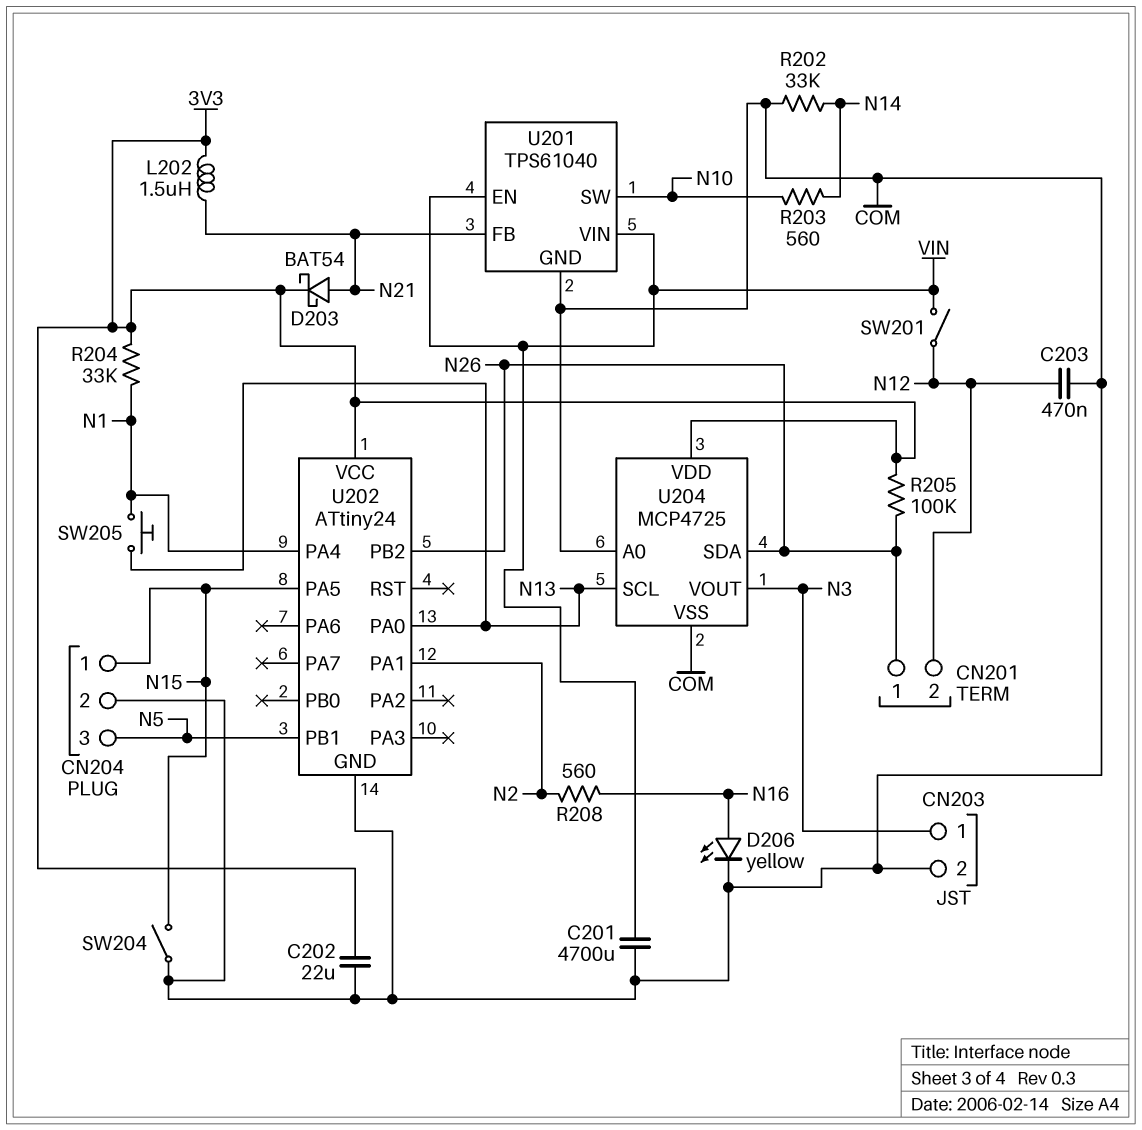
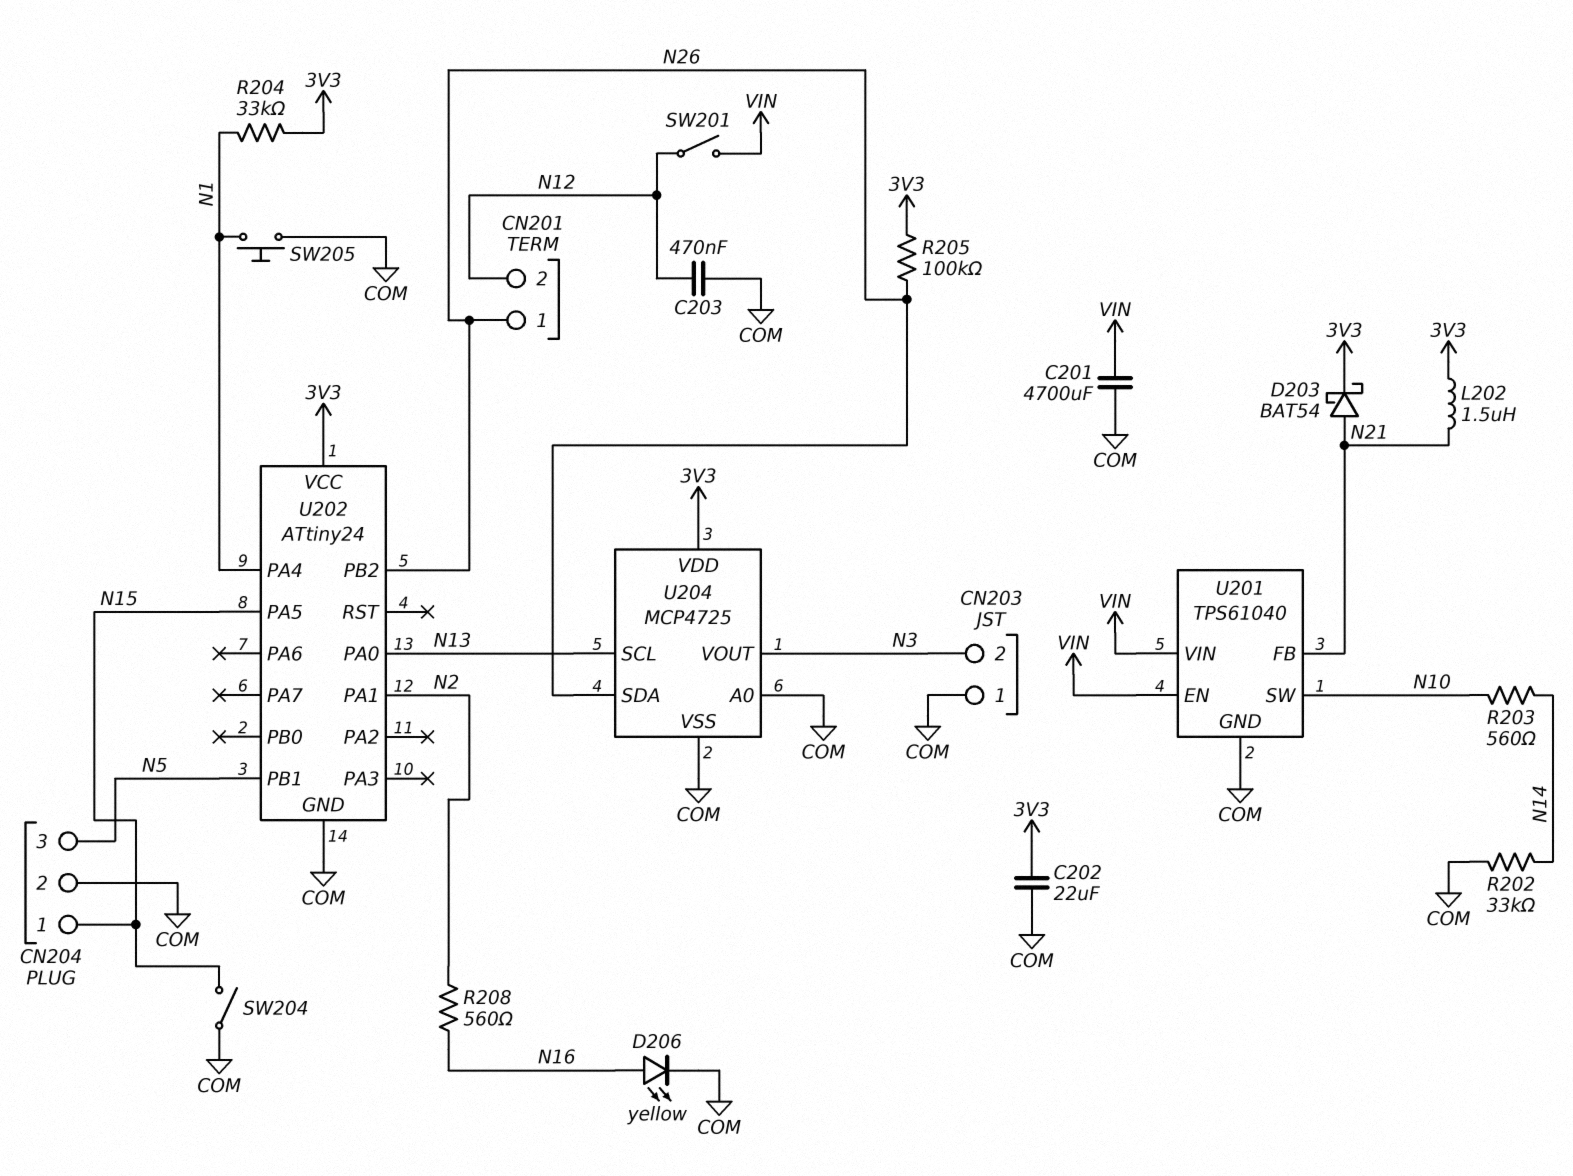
CN203 pin 1: N3 -> COM
CN203 pin 2: COM -> N3
SW205: button (N1, N13) -> button (COM, N1)

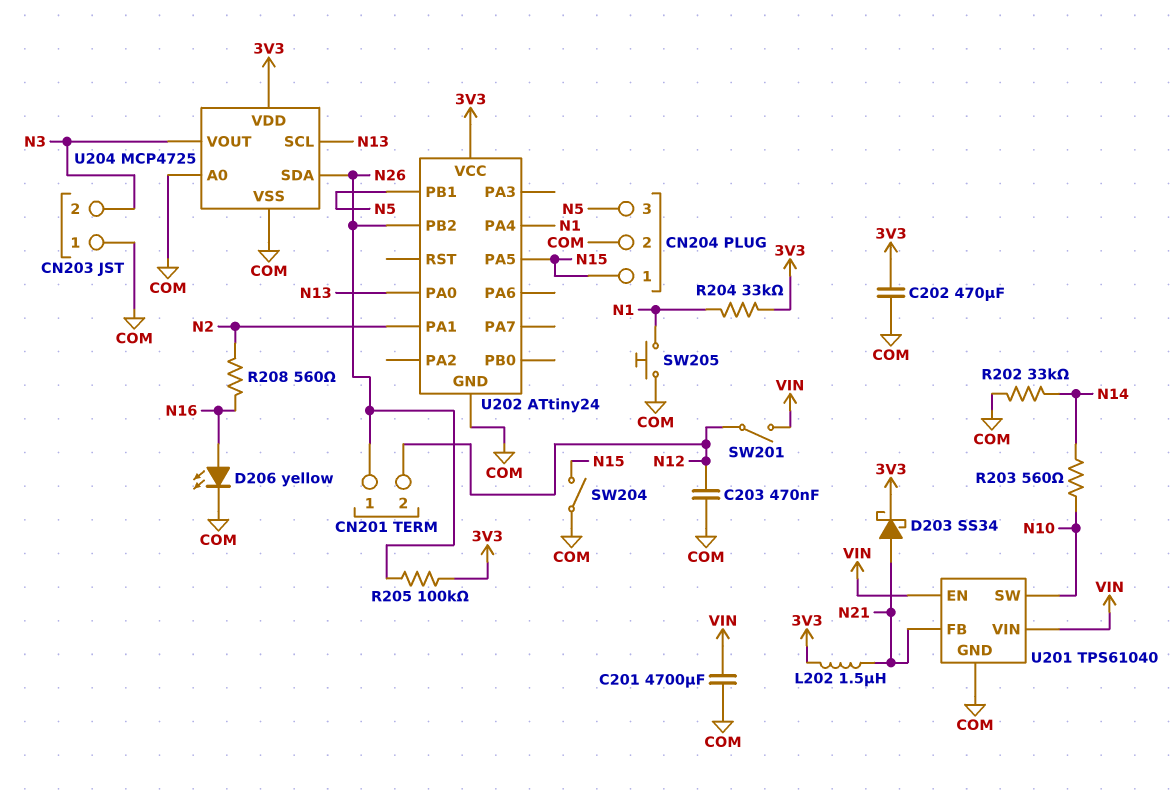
C202: 22uF (3V3, COM) -> 470uF (3V3, COM)
D203: schottky BAT54 (A N21, K 3V3) -> schottky SS34 (A N21, K 3V3)

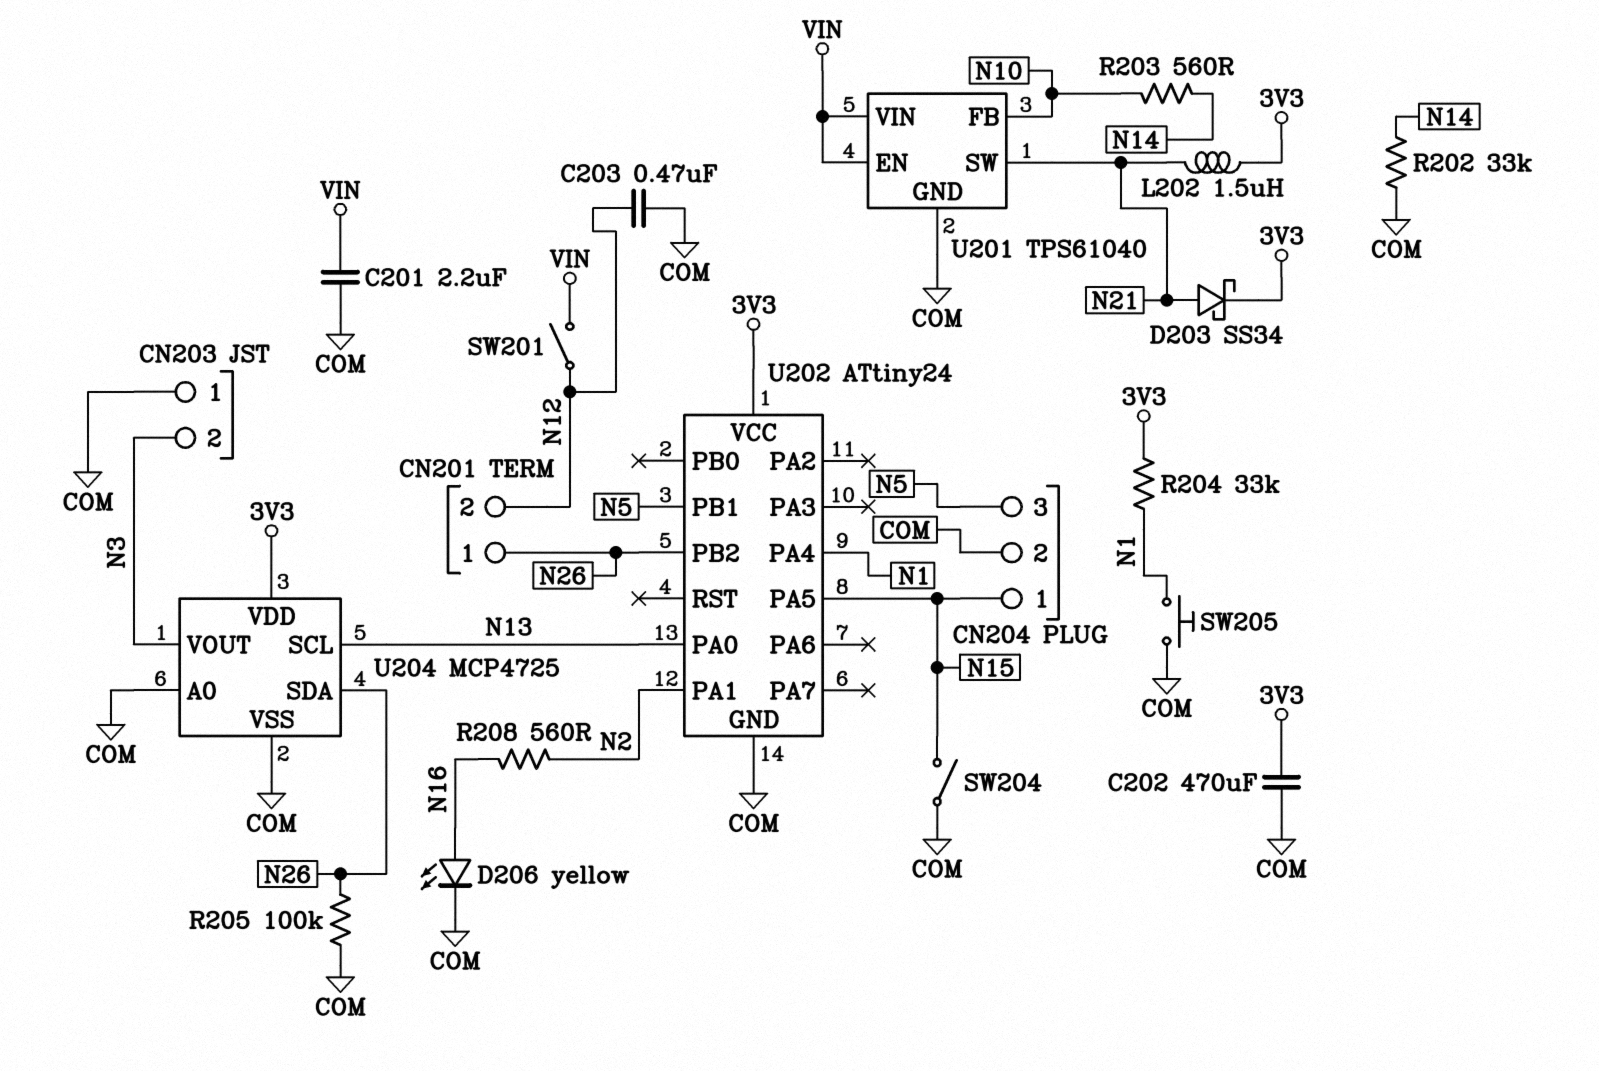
C201: 4700uF (COM, VIN) -> 2.2uF (COM, VIN)
R205: 100k (3V3, N26) -> 100k (COM, N26)
U201 pin FB: N21 -> N10
U201 pin SW: N10 -> N21

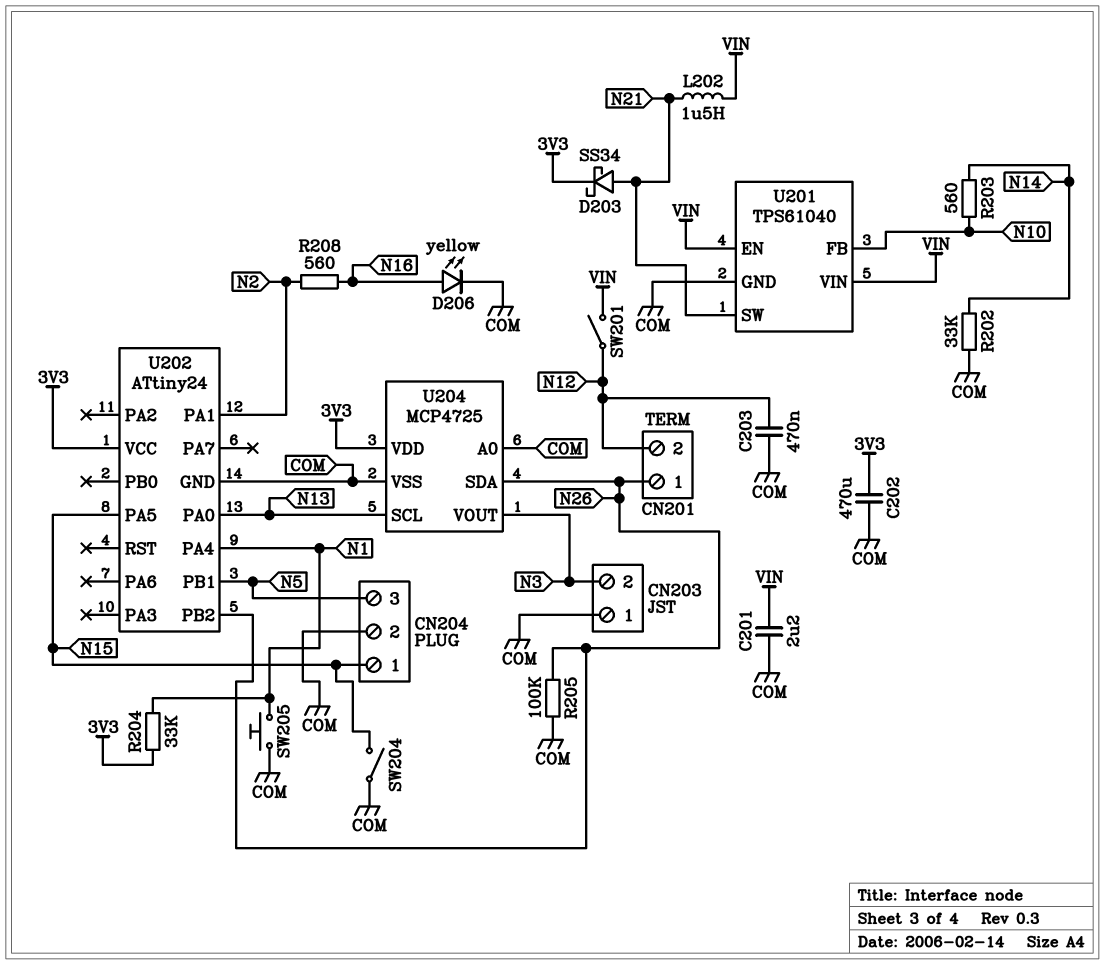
L202: 1.5uH (3V3, N21) -> 1.5uH (N21, VIN)

